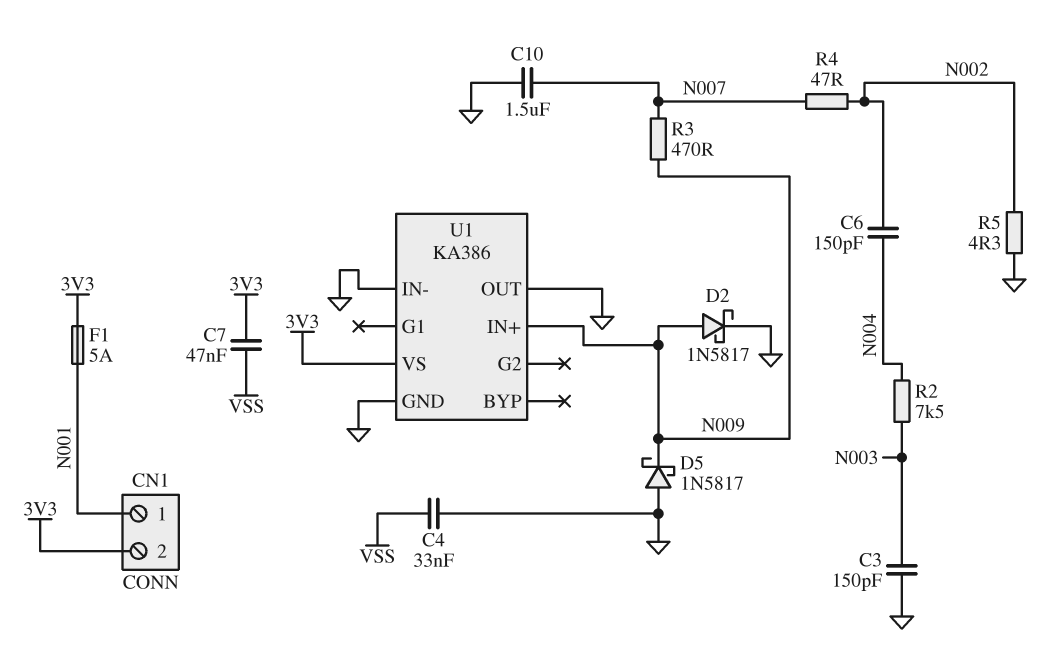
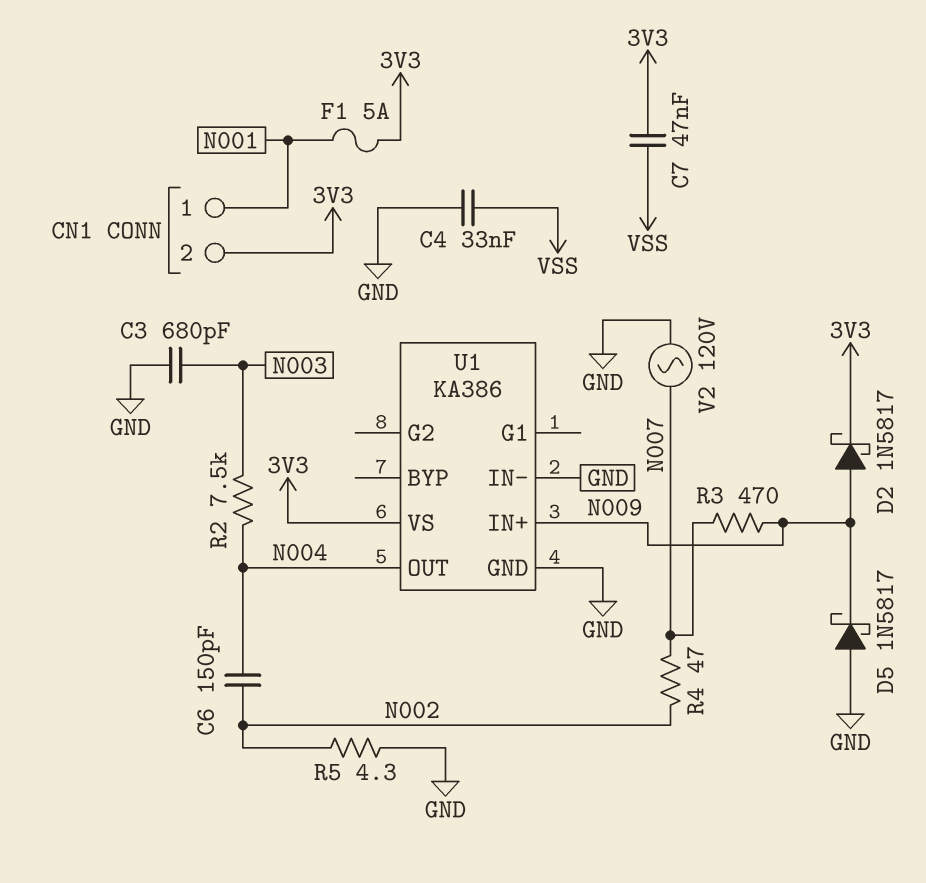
C3: 150pF (GND, N003) -> 680pF (GND, N003)
C10: 1.5uF (GND, N007) -> none
D2: schottky 1N5817 (A N009, K GND) -> schottky 1N5817 (A N009, K 3V3)
U1 pin OUT: GND -> N004
V2: none -> AC 120V (GND, N007)

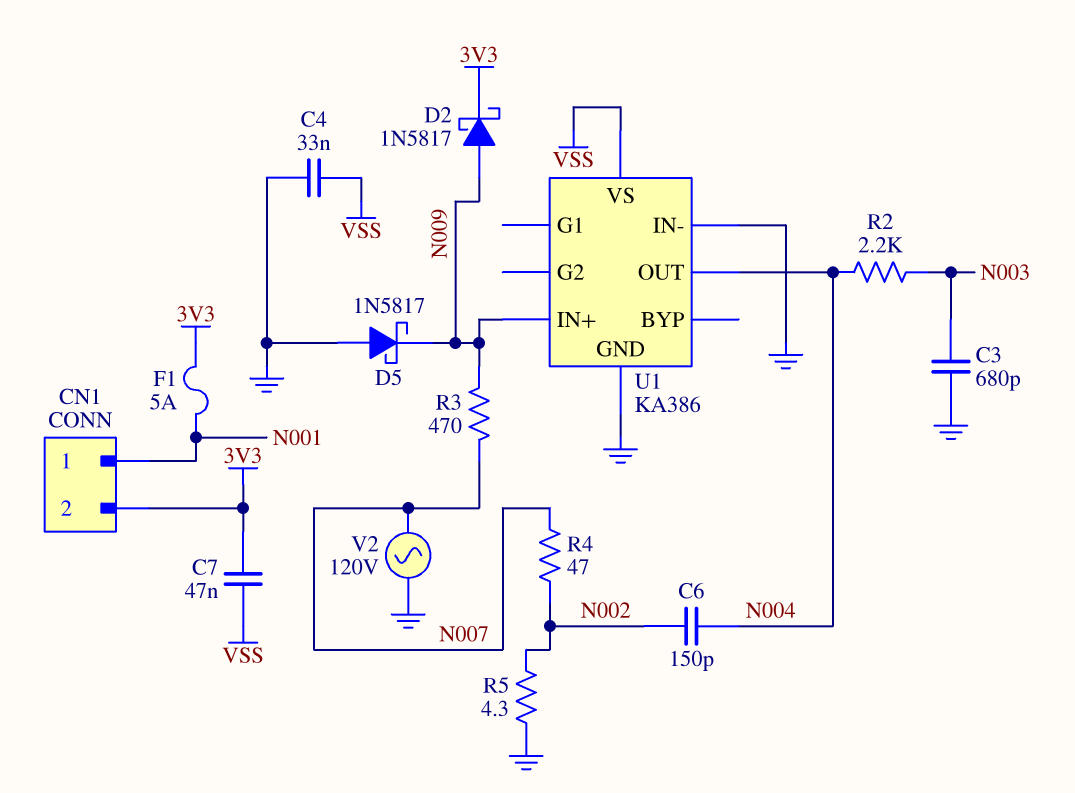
R2: 7.5k (N003, N004) -> 2.2k (N003, N004)
U1 pin VS: 3V3 -> VSS

